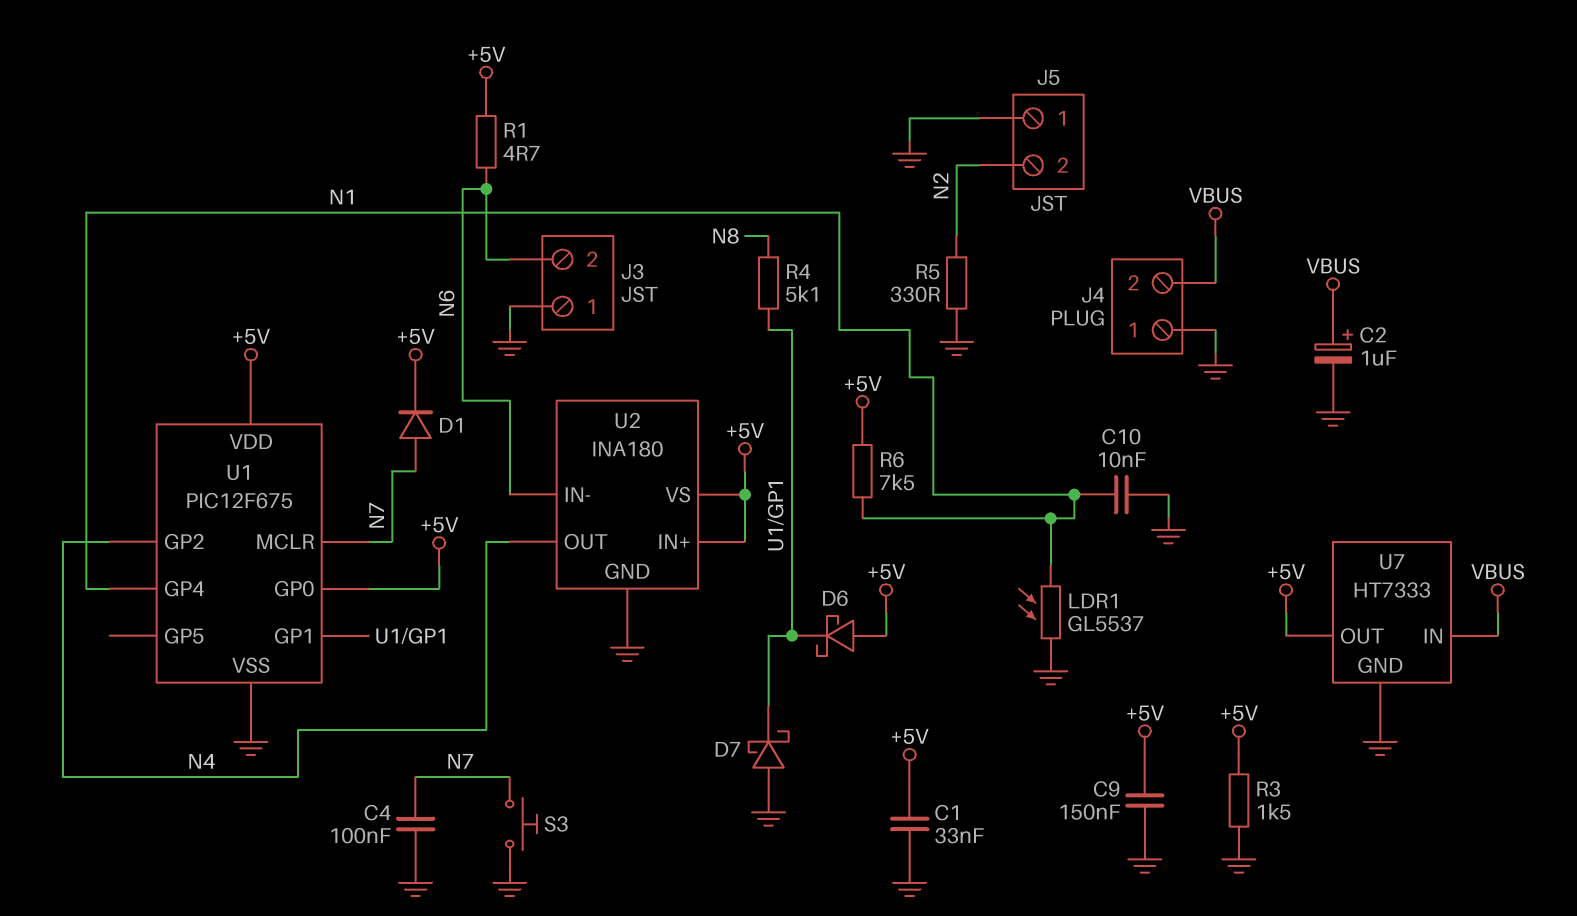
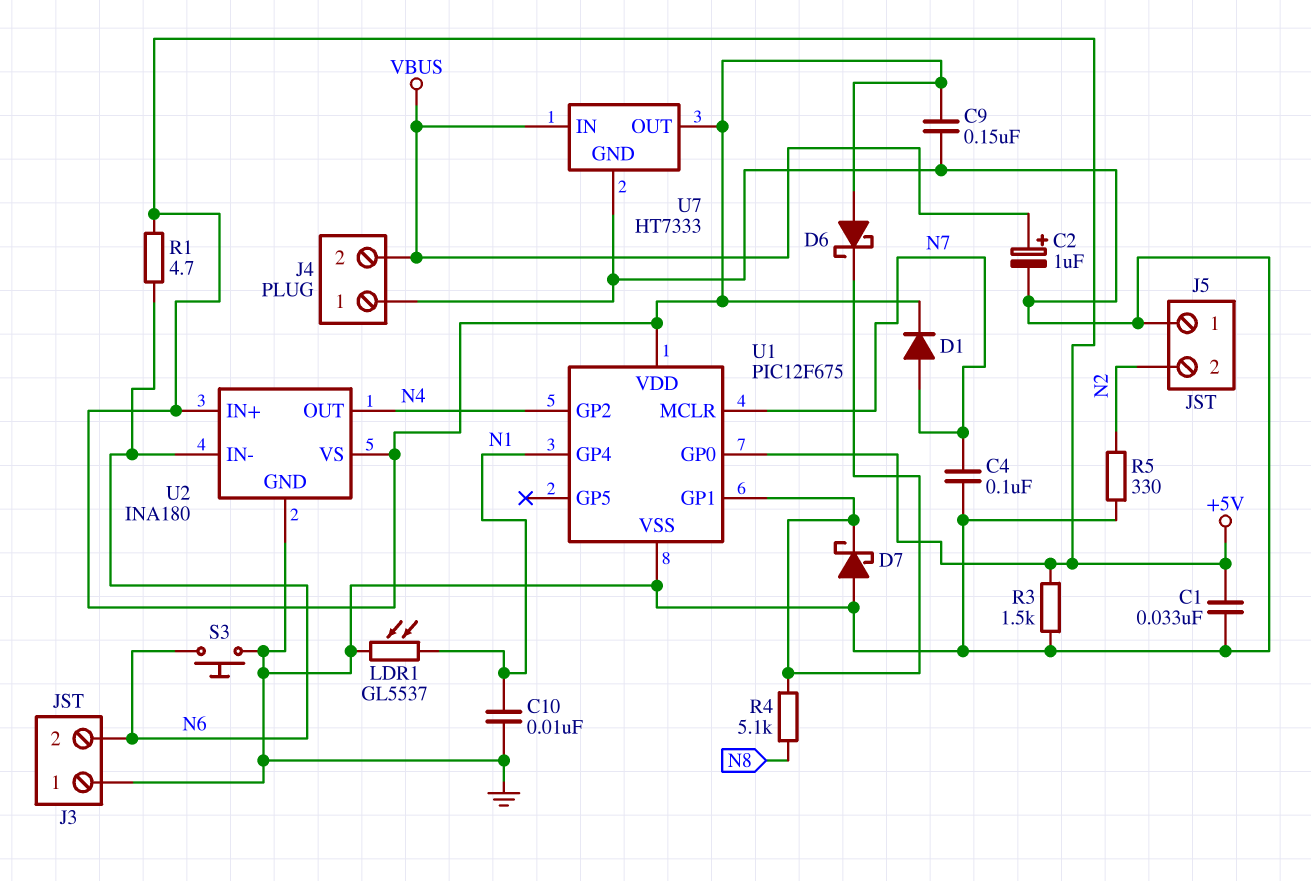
R6: 7.5k (+5V, N1) -> none
S3: button (GND, N7) -> button (GND, N6)

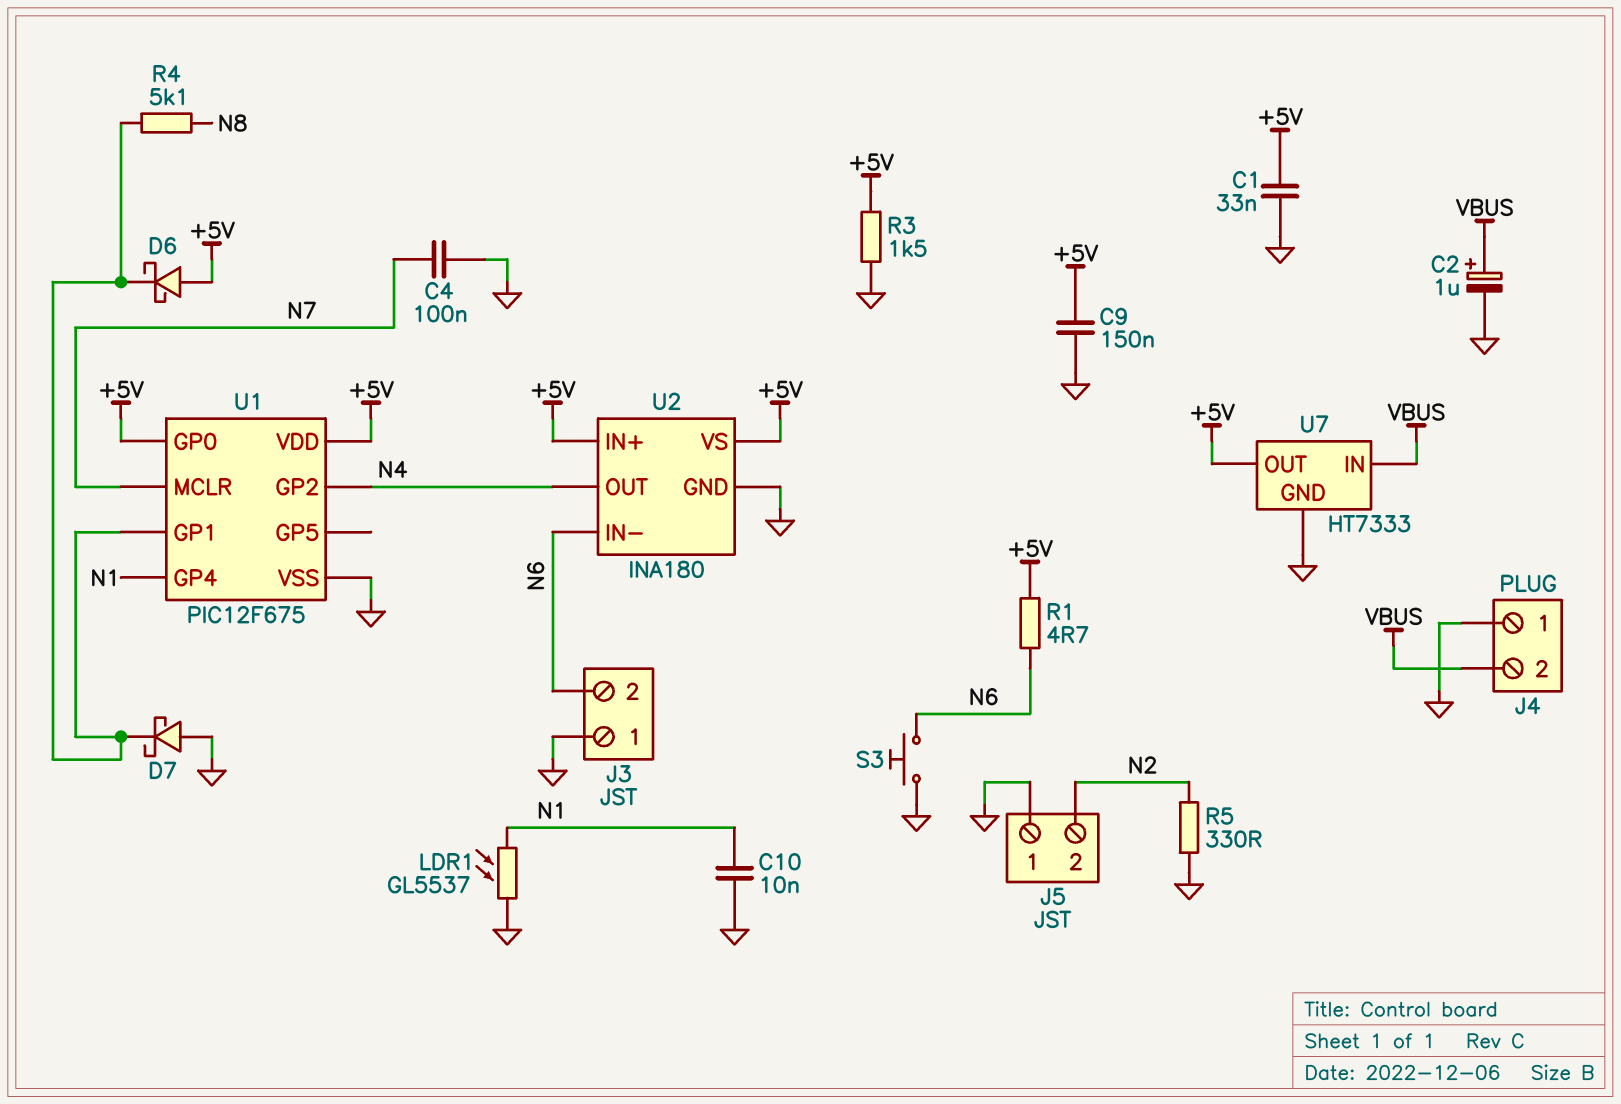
D1: diode (A N7, K +5V) -> none

